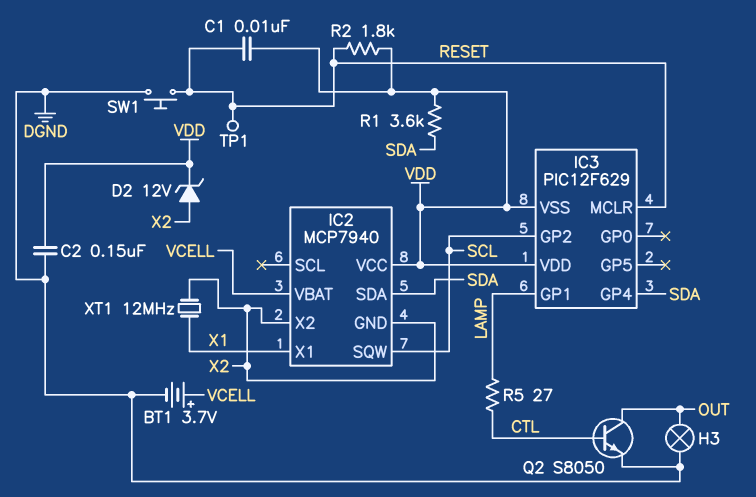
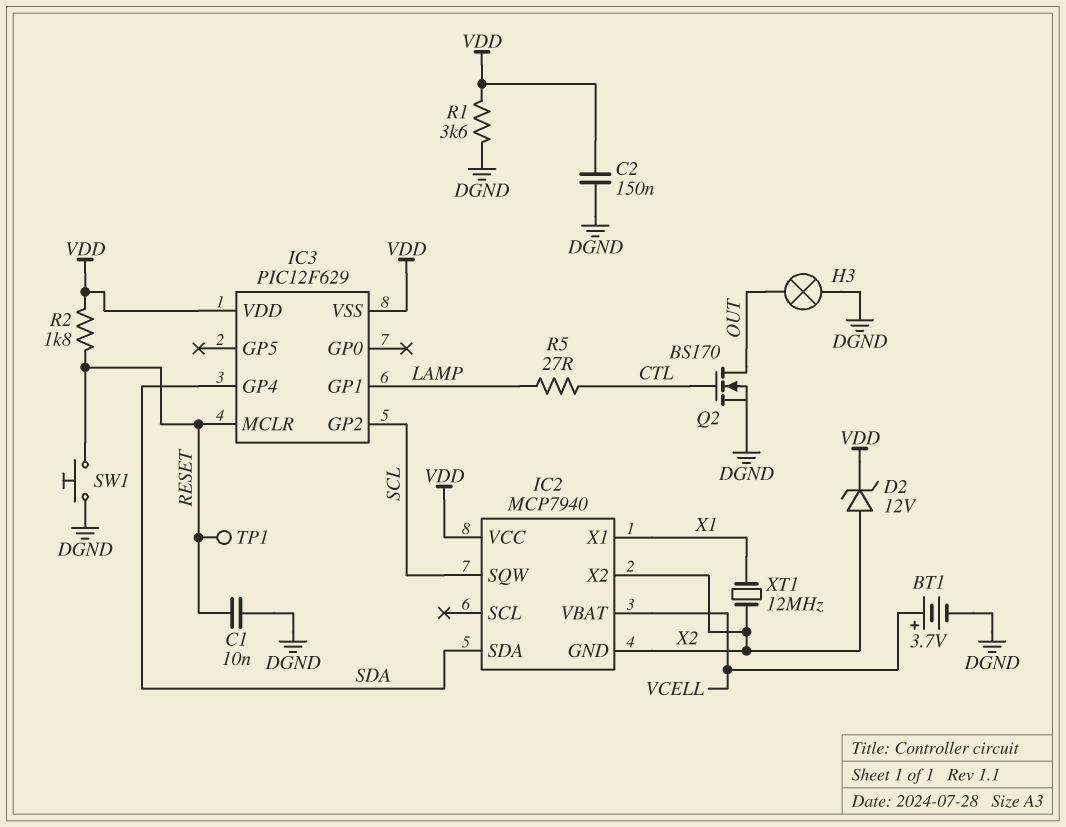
C1: 10nF (RESET, VDD) -> 10nF (DGND, RESET)
Q2: NPN S8050 (B CTL, C OUT, E DGND) -> NMOS BS170 (G CTL, D OUT, S DGND)
R1: 3.6k (SDA, VDD) -> 3.6k (DGND, VDD)

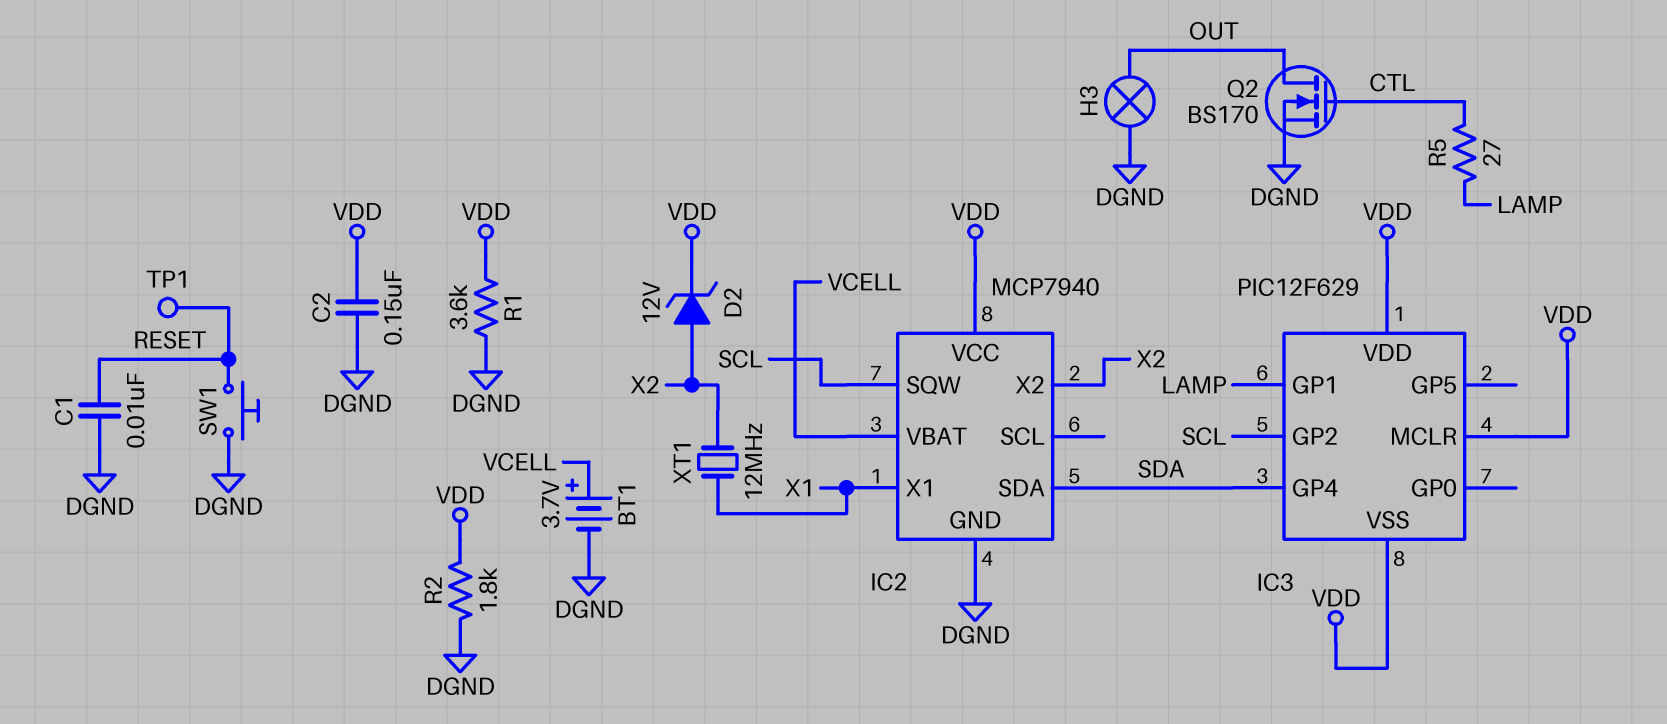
IC2 pin GND: X2 -> DGND
IC3 pin MCLR: RESET -> VDD
R2: 1.8k (RESET, VDD) -> 1.8k (DGND, VDD)

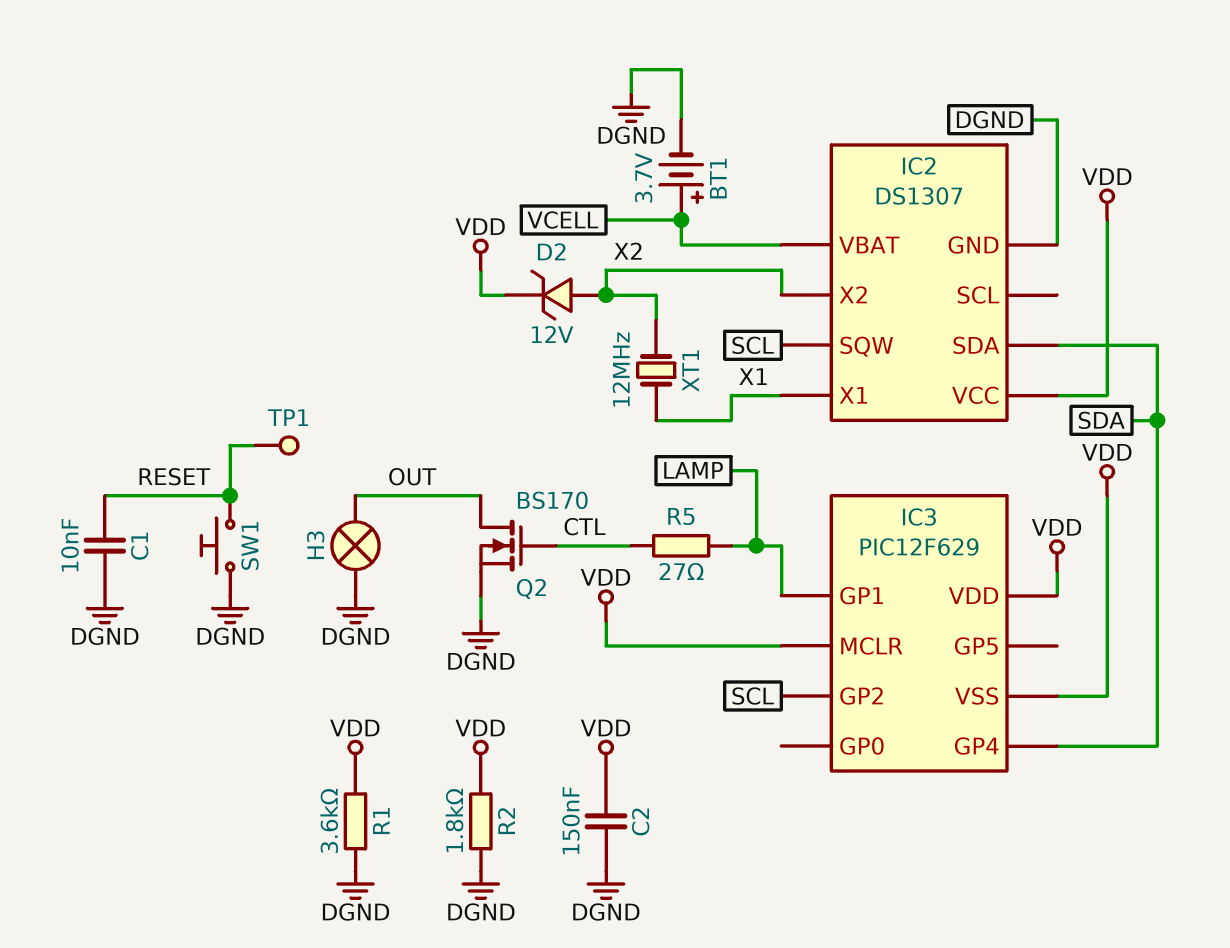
IC2: MCP7940 -> DS1307

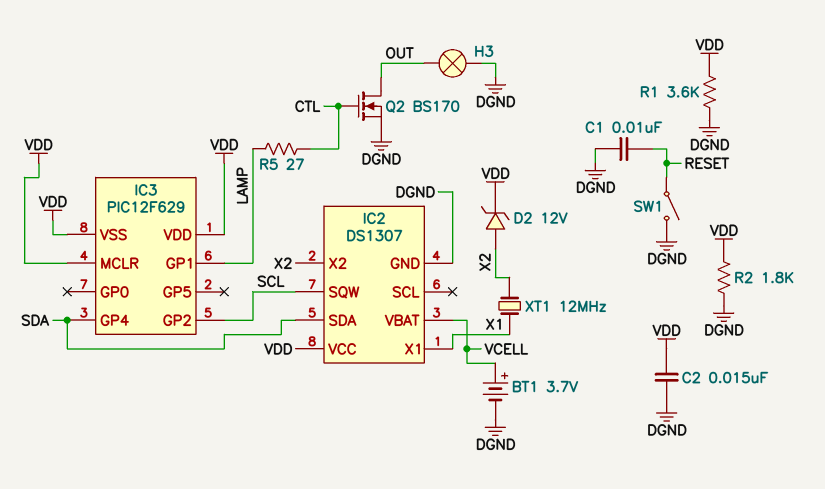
C2: 150nF (DGND, VDD) -> 15nF (DGND, VDD)
SW1: button (DGND, RESET) -> switch (DGND, RESET)
TP1: test point (RESET) -> none

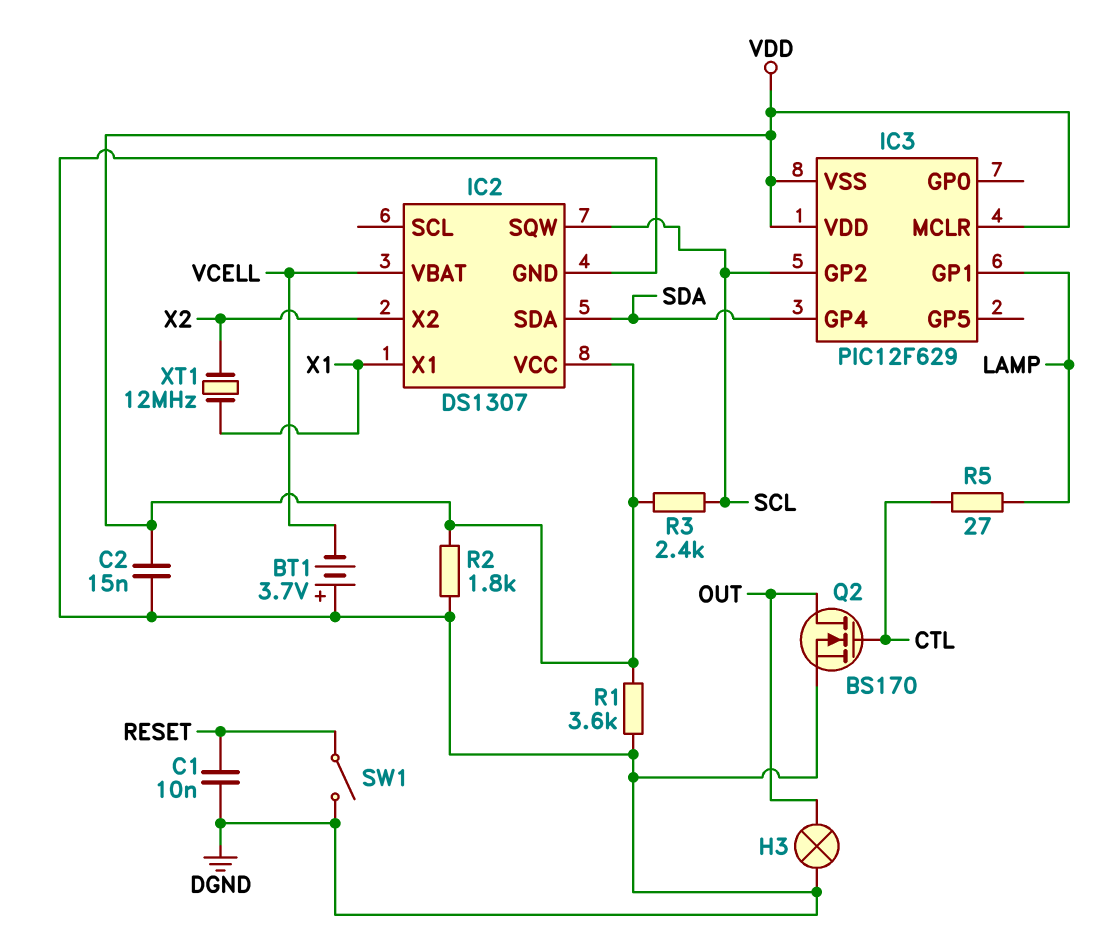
BT1: 3.7V (plus VCELL, minus DGND) -> 3.7V (plus DGND, minus VCELL)
D2: zener 12V (A X2, K VDD) -> none
R3: none -> 2.4k (SCL, VDD)

